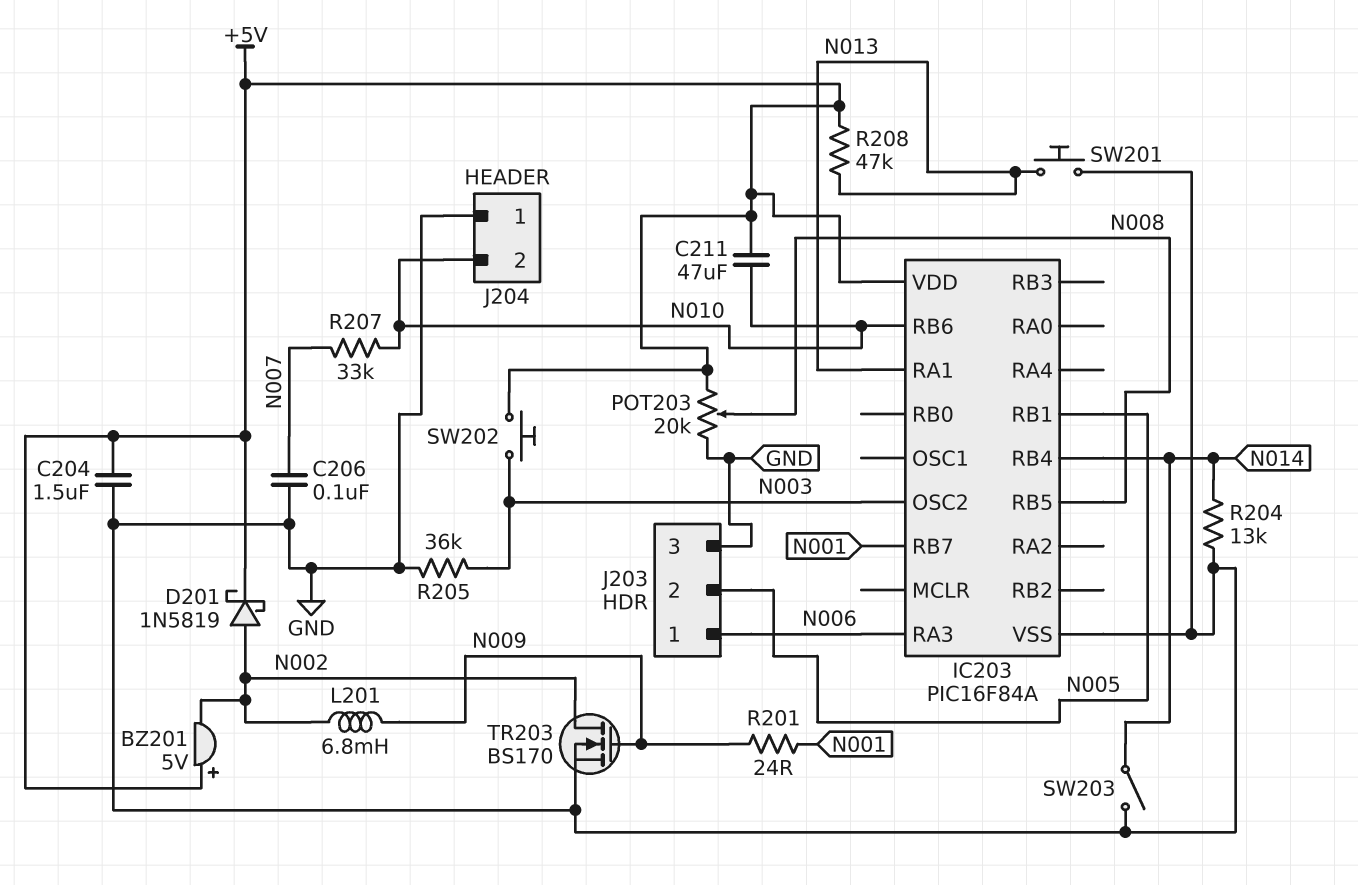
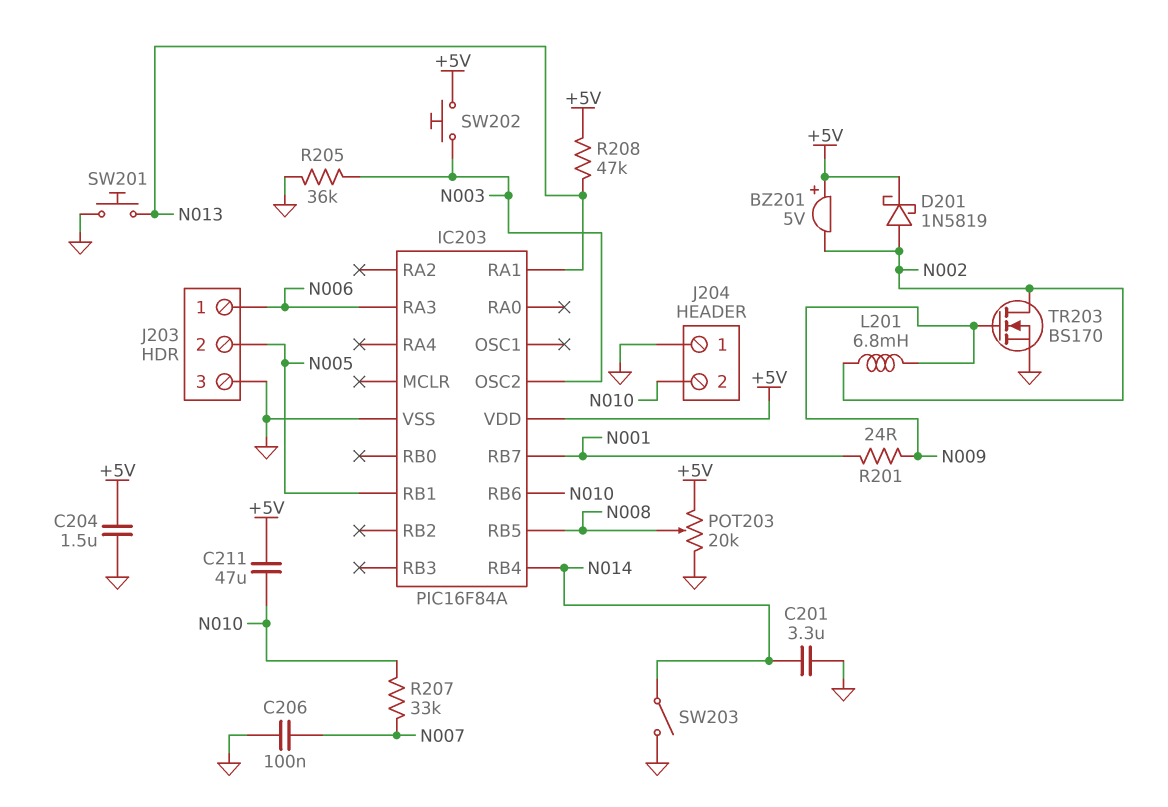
C201: none -> 3.3uF (GND, N014)
R204: 13k (GND, N014) -> none

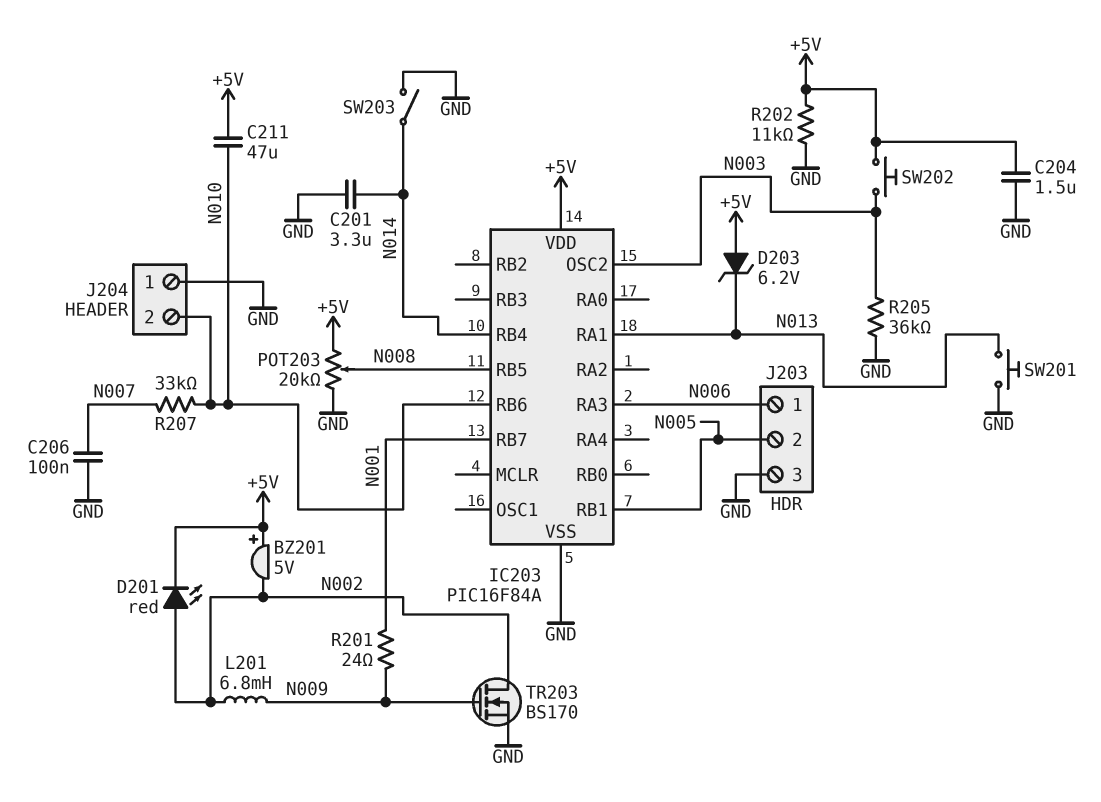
D201: schottky 1N5819 (A N002, K +5V) -> LED red (A N002, K +5V)
D203: none -> zener 6.2V (A +5V, K N013)
R202: none -> 11k (+5V, GND)
R208: 47k (+5V, N013) -> none

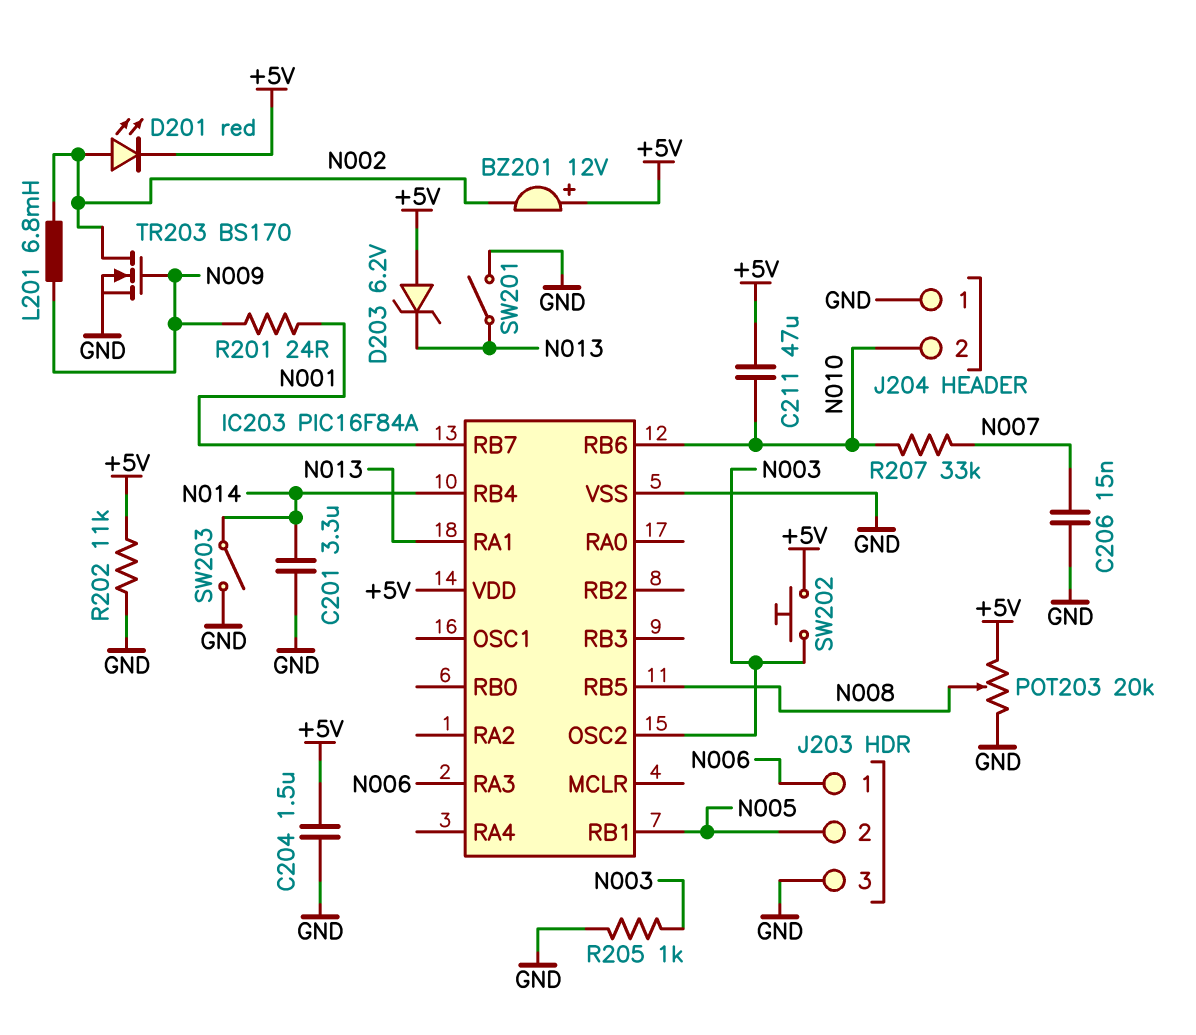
BZ201: buzzer 5V (plus +5V, minus N002) -> buzzer 12V (plus +5V, minus N002)
C206: 100nF (GND, N007) -> 15nF (GND, N007)
R205: 36k (GND, N003) -> 1k (GND, N003)
SW201: button (GND, N013) -> switch (GND, N013)

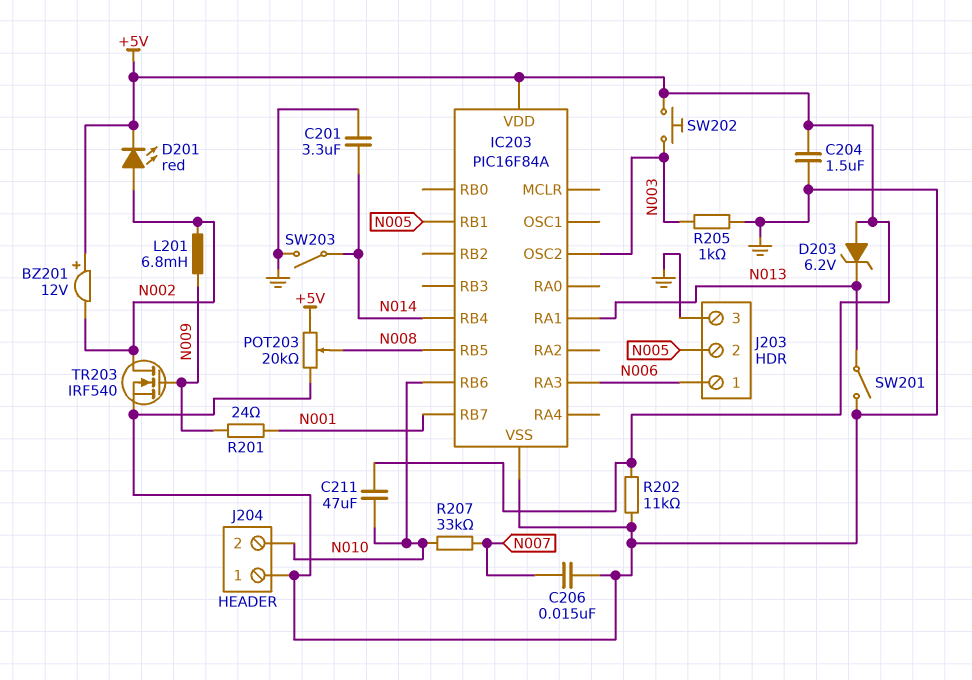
TR203: NMOS BS170 (G N009, D N002, S GND) -> NMOS IRF540 (G N009, D N002, S GND)

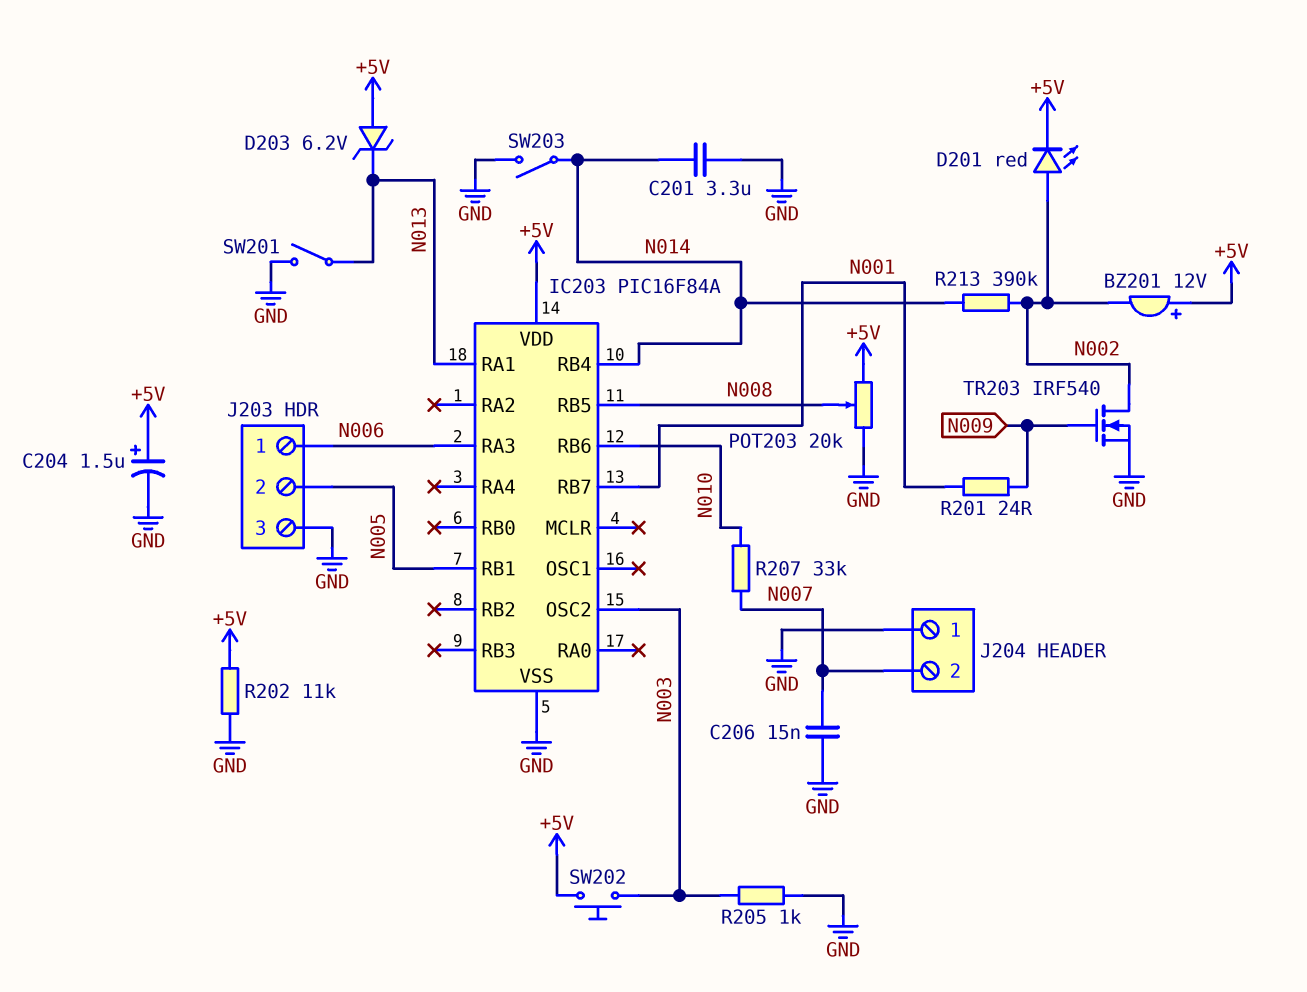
C204: 1.5uF (+5V, GND) -> 1.5uF (plus +5V, minus GND)
C211: 47uF (+5V, N010) -> none
J204 pin 2: N010 -> N007
L201: 6.8mH (N002, N009) -> none
R213: none -> 390k (N002, N014)

